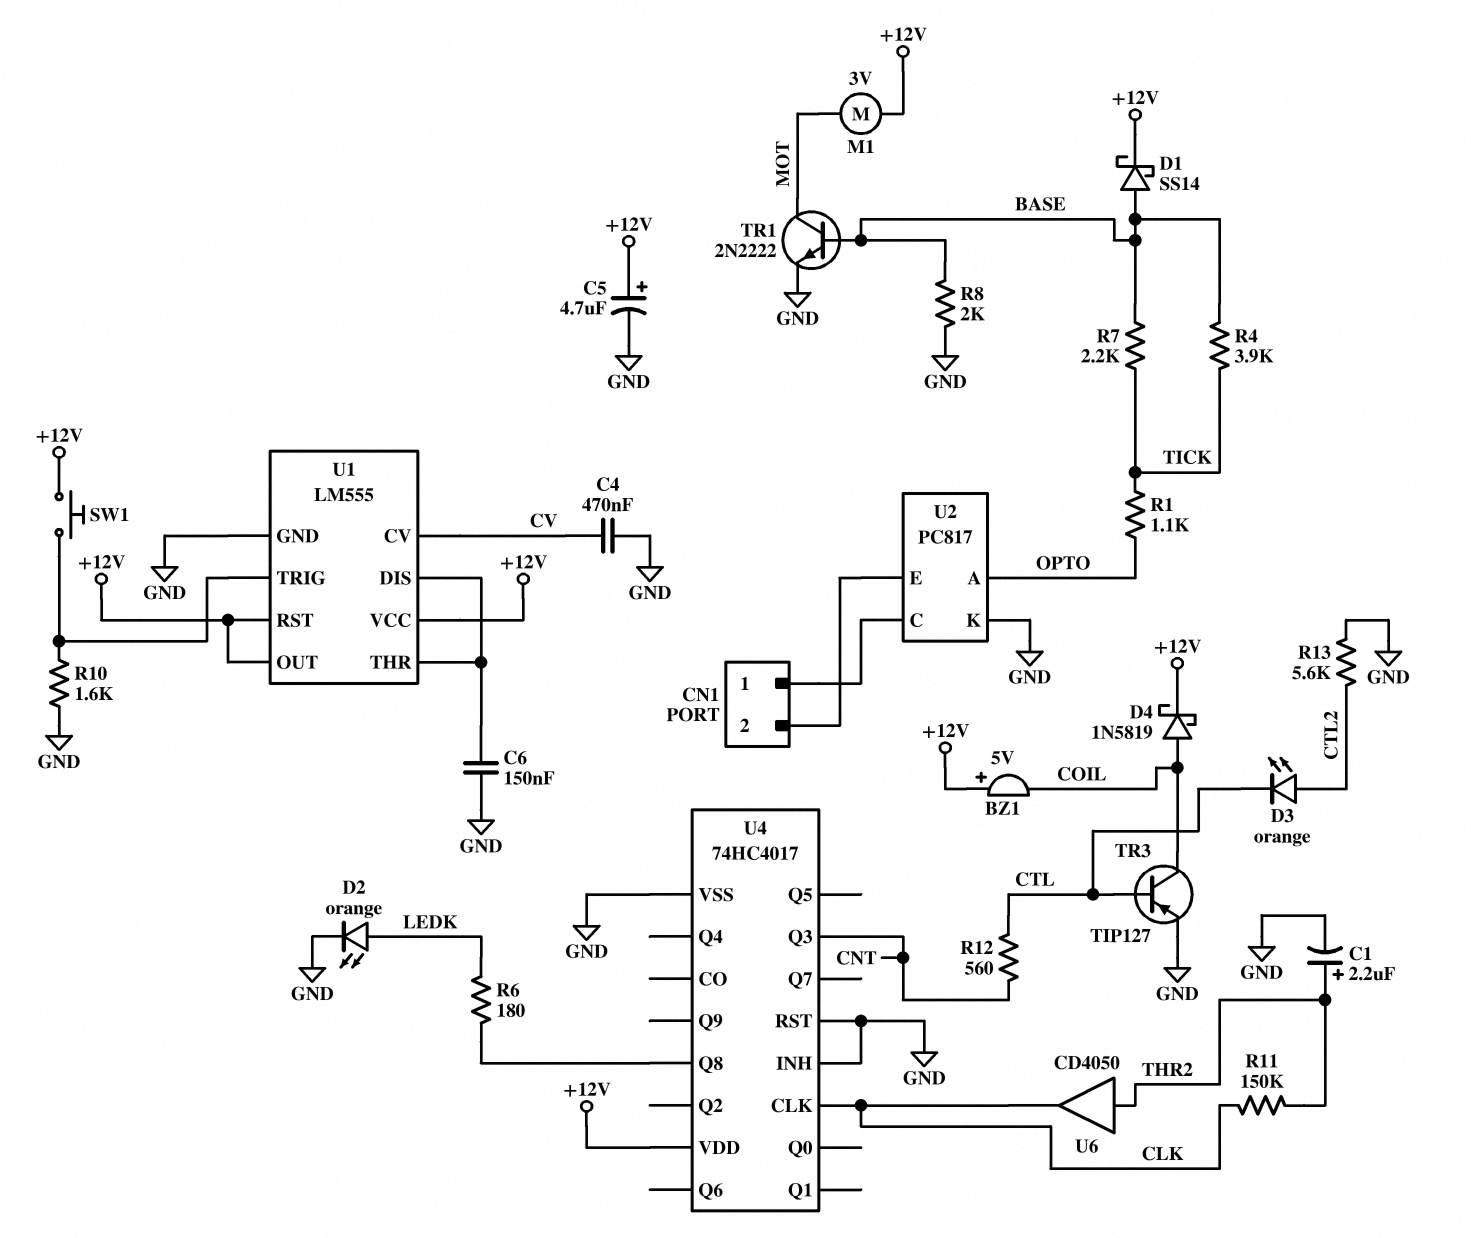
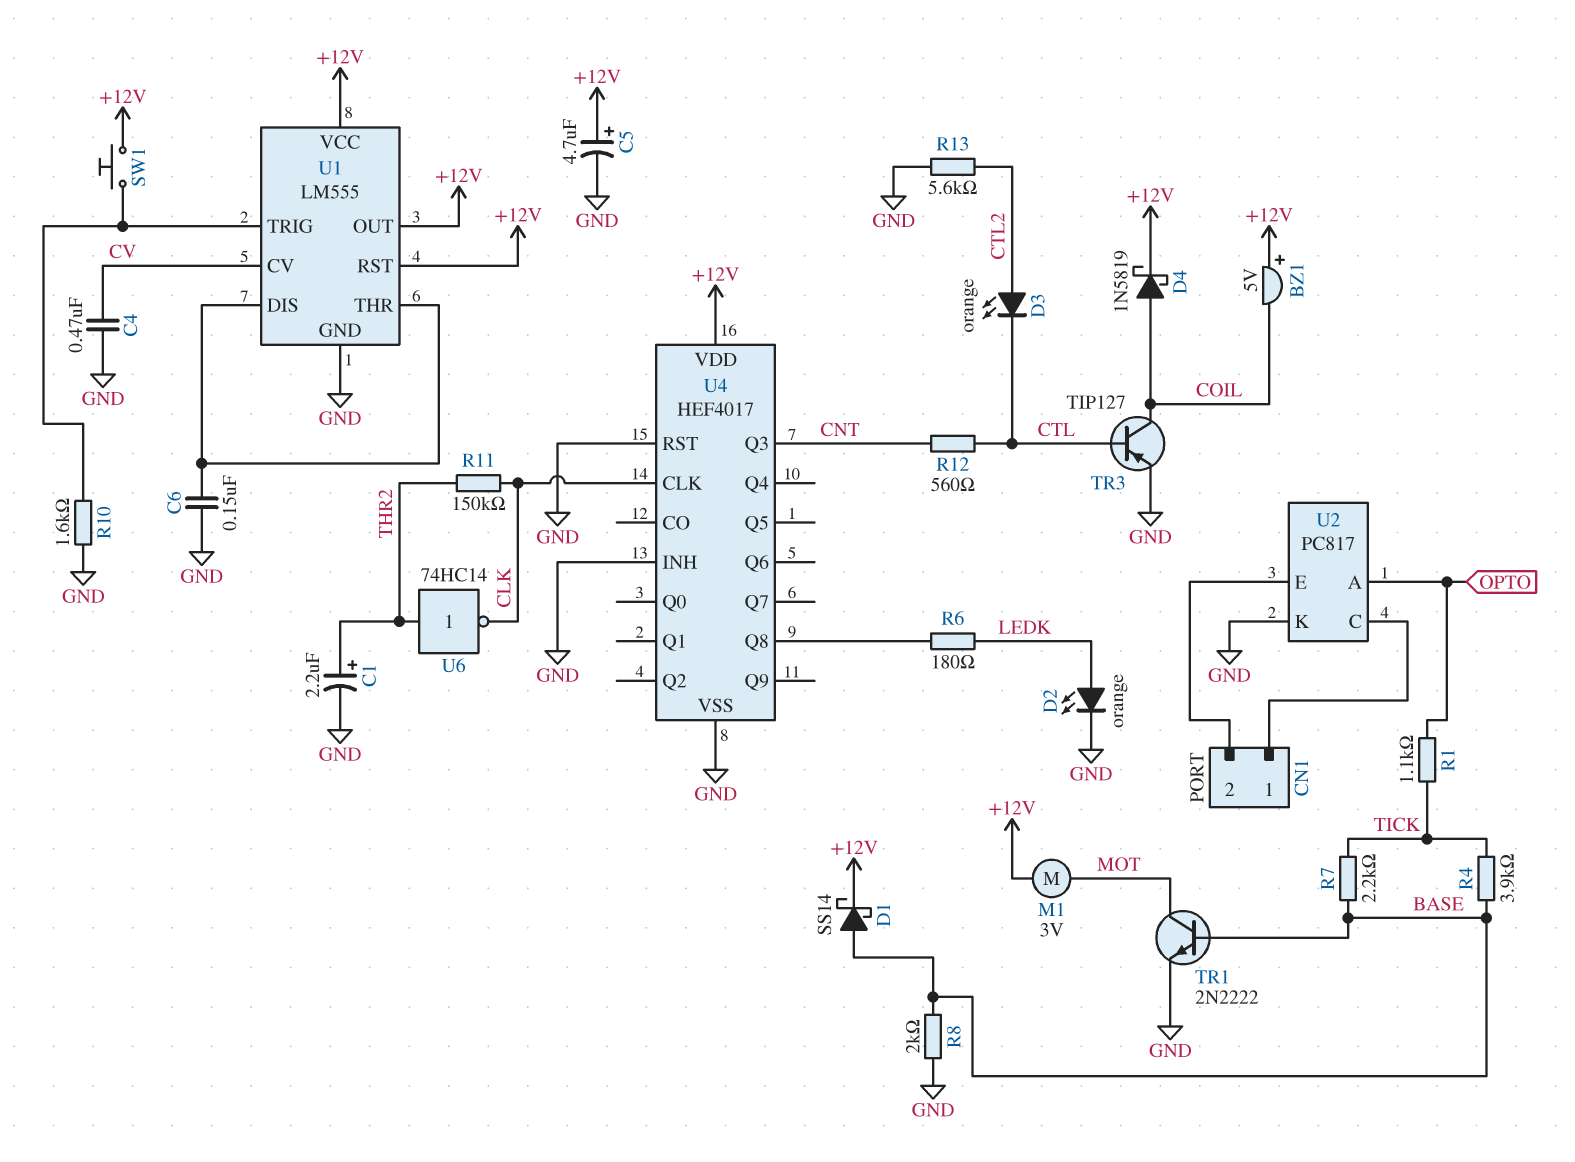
U4: 74HC4017 -> HEF4017
U6: buffer CD4050 (in THR2, out CLK) -> NOT 74HC14 (in THR2, out CLK)

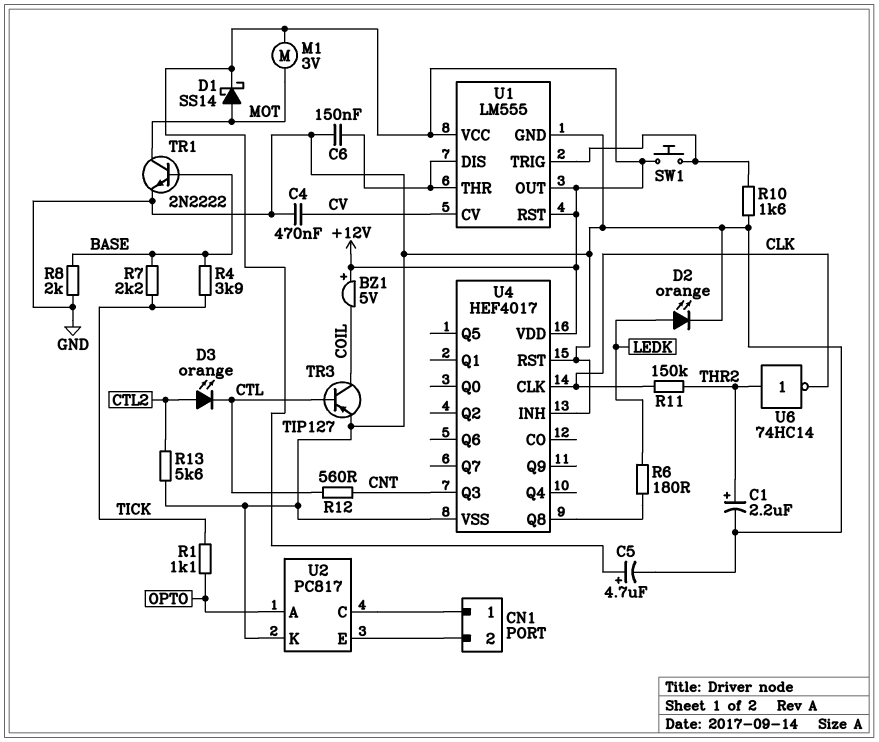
D1: schottky SS14 (A BASE, K +12V) -> schottky SS14 (A MOT, K +12V)
D4: schottky 1N5819 (A COIL, K +12V) -> none

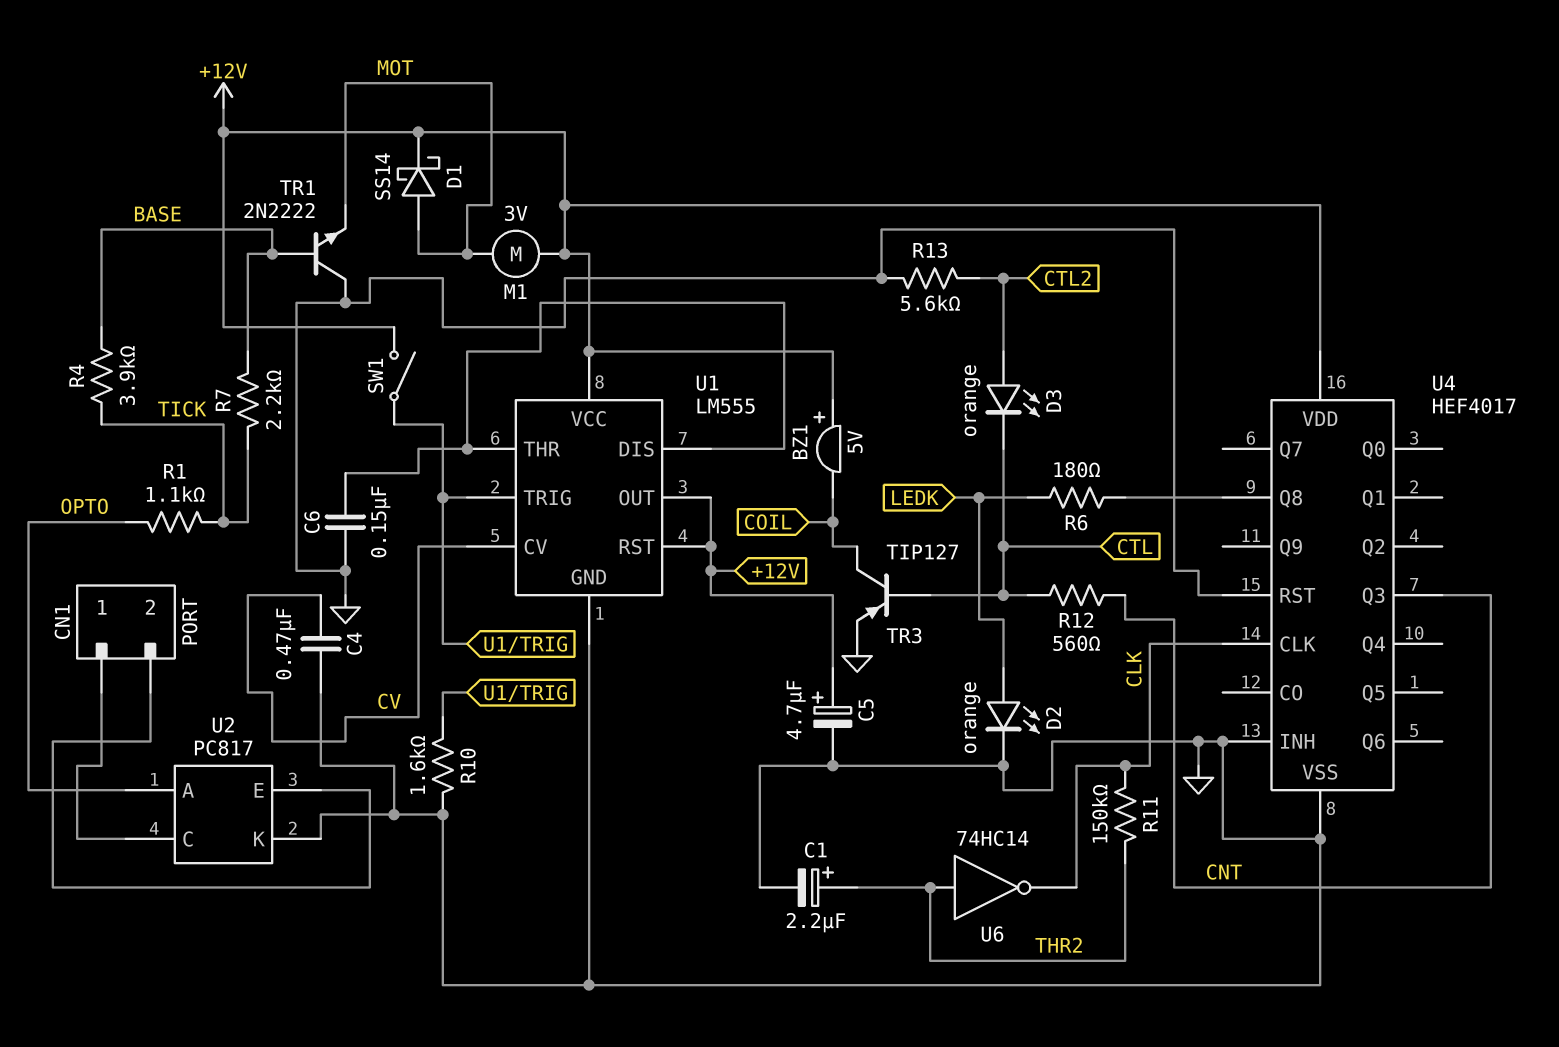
R8: 2k (BASE, GND) -> none
SW1: button (+12V, U1/TRIG) -> switch (+12V, U1/TRIG)
TR1: NPN 2N2222 (B BASE, C MOT, E GND) -> NPN 2N2222 (B BASE, C GND, E MOT)

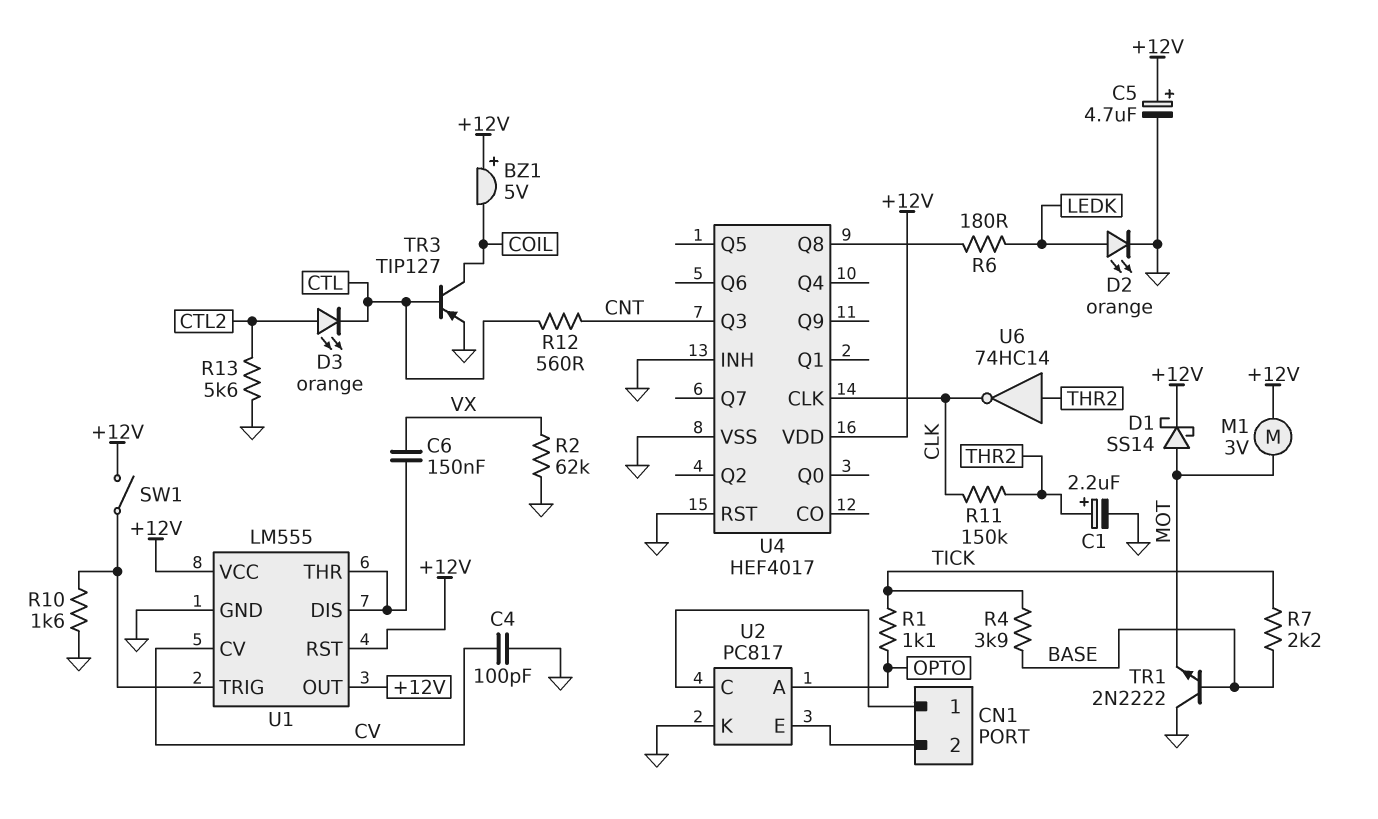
C4: 470nF (CV, GND) -> 100pF (CV, GND)
C6: 150nF (GND, U1/DIS) -> 150nF (U1/DIS, VX)
R2: none -> 62k (GND, VX)

